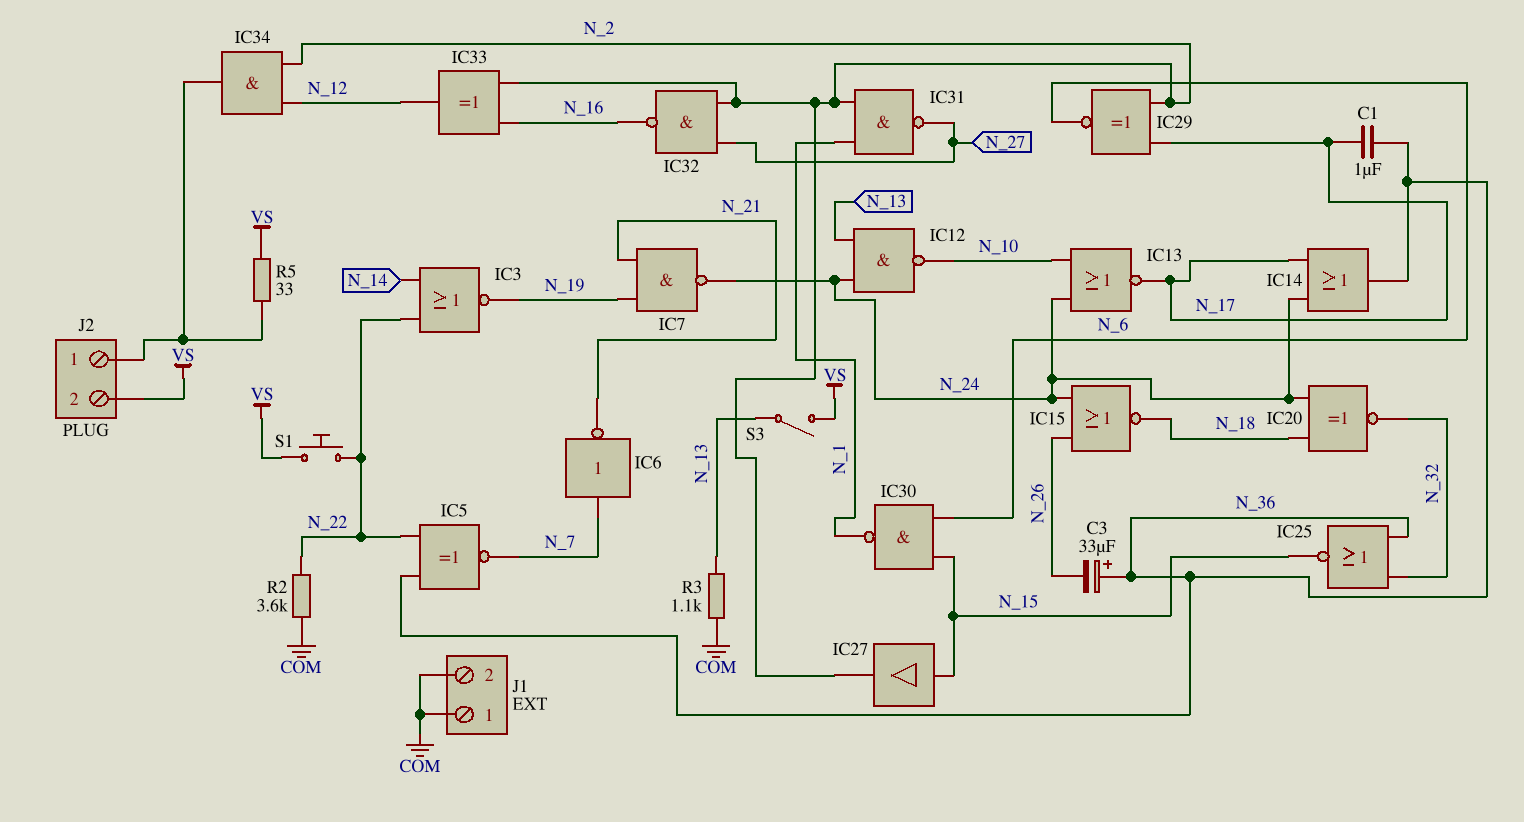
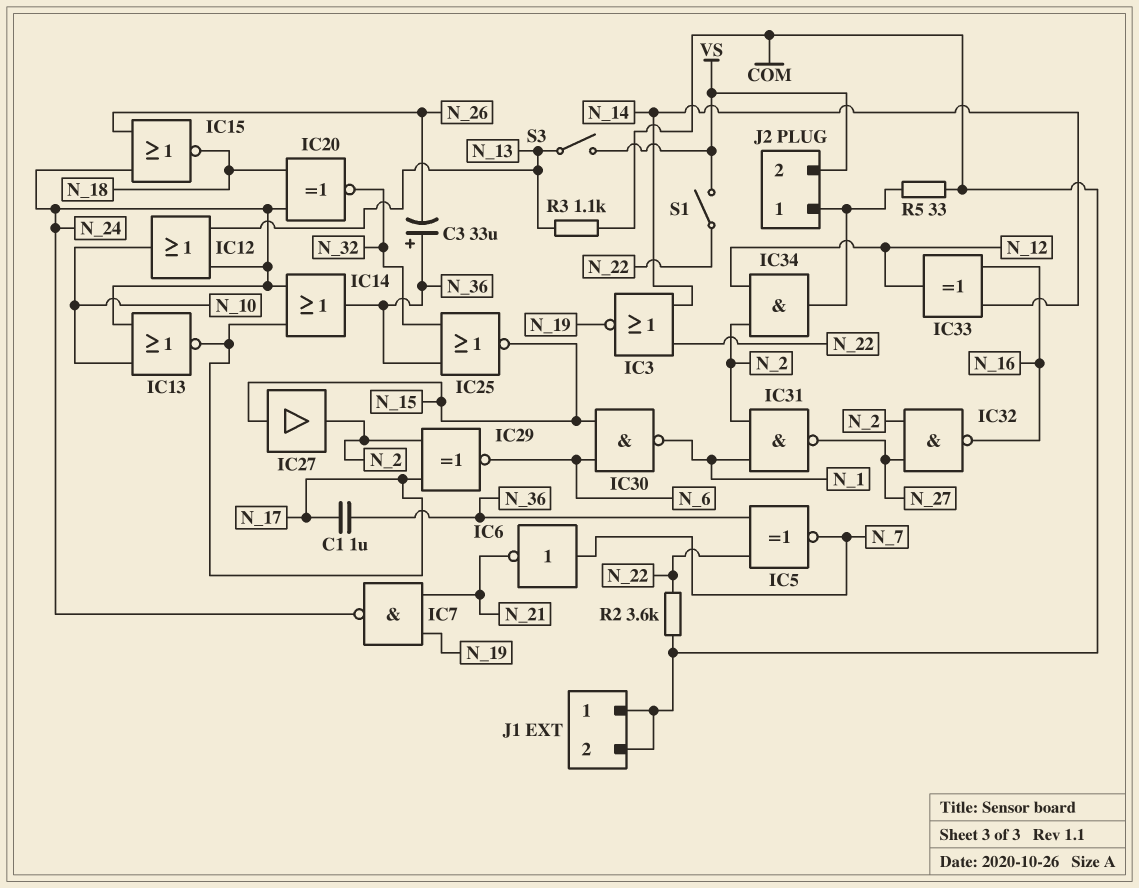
IC12: NAND (in N_13, in N_24, out N_10) -> OR (in N_13, in N_24, out N_10)
IC33: XOR (in N_2, in N_16, out N_12) -> XOR (in N_14, in N_16, out N_12)
R5: 33 (J2/1, VS) -> 33 (COM, J2/1)
S1: button (N_22, VS) -> switch (N_22, VS)

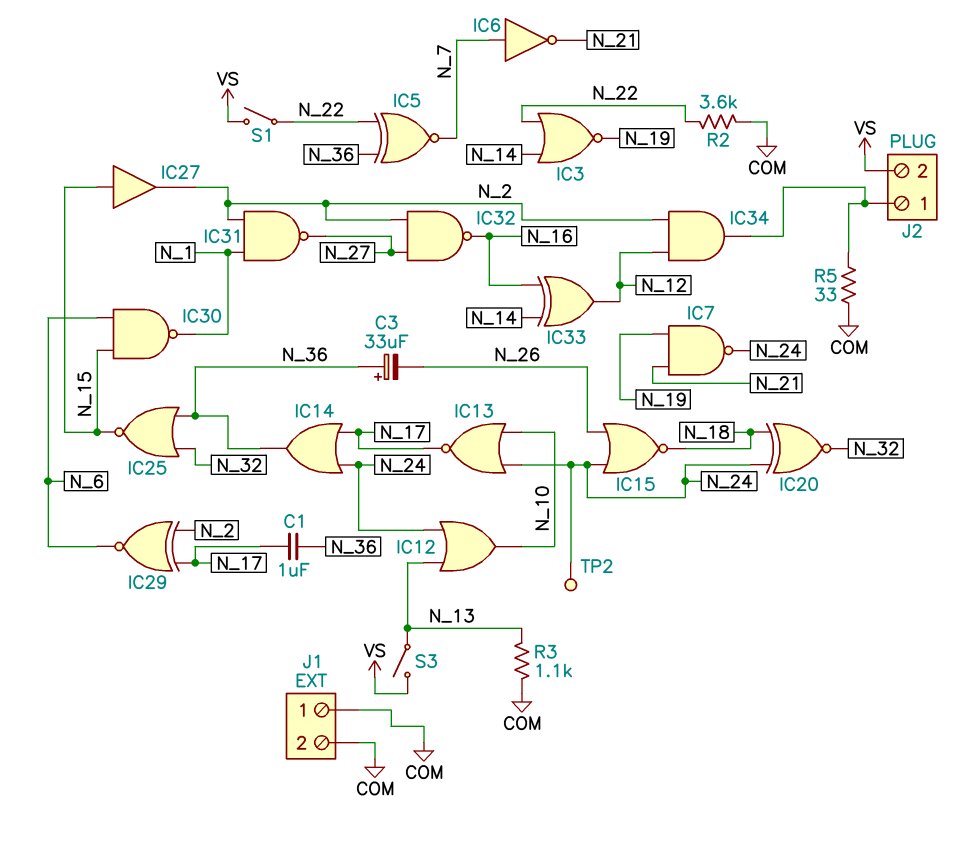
TP2: none -> test point (N_24)

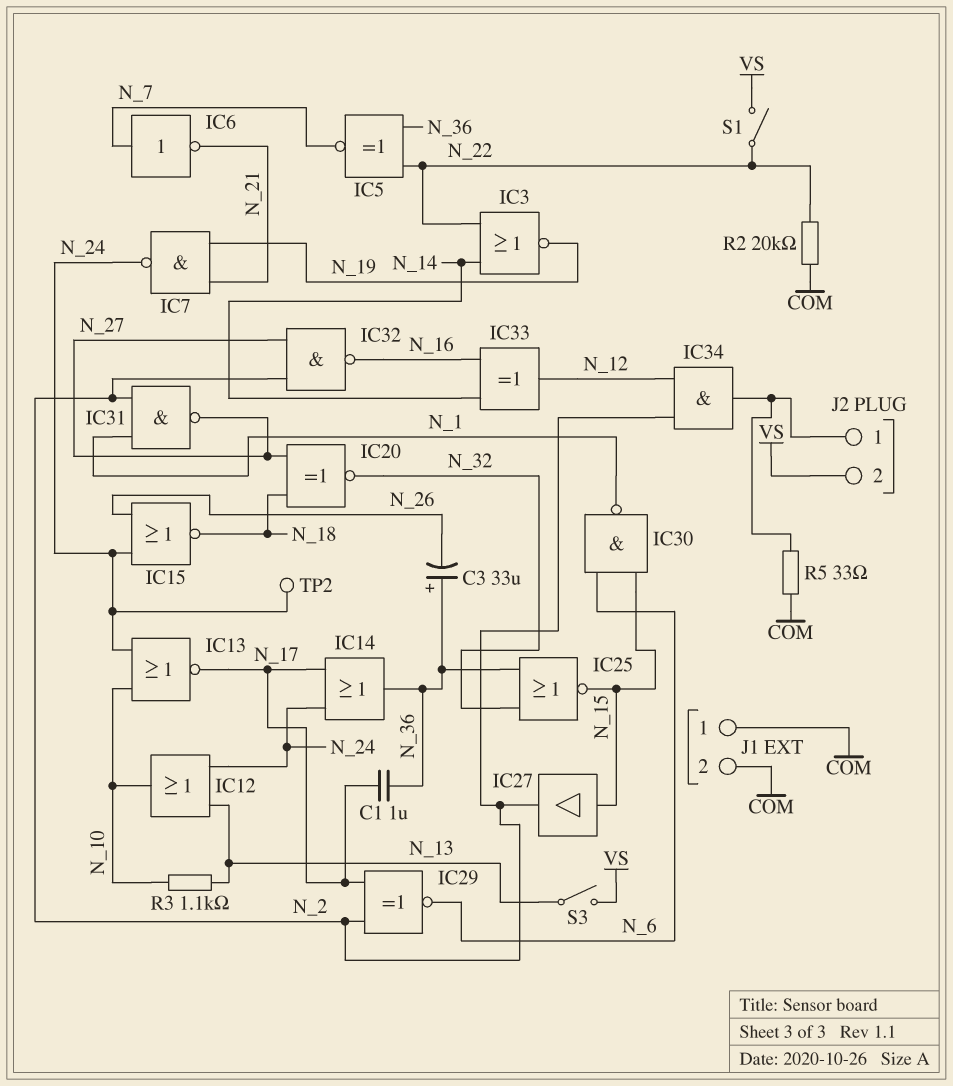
IC20: XNOR (in N_18, in N_24, out N_32) -> XNOR (in N_18, in N_27, out N_32)
R2: 3.6k (COM, N_22) -> 20k (COM, N_22)
R3: 1.1k (COM, N_13) -> 1.1k (N_10, N_13)

